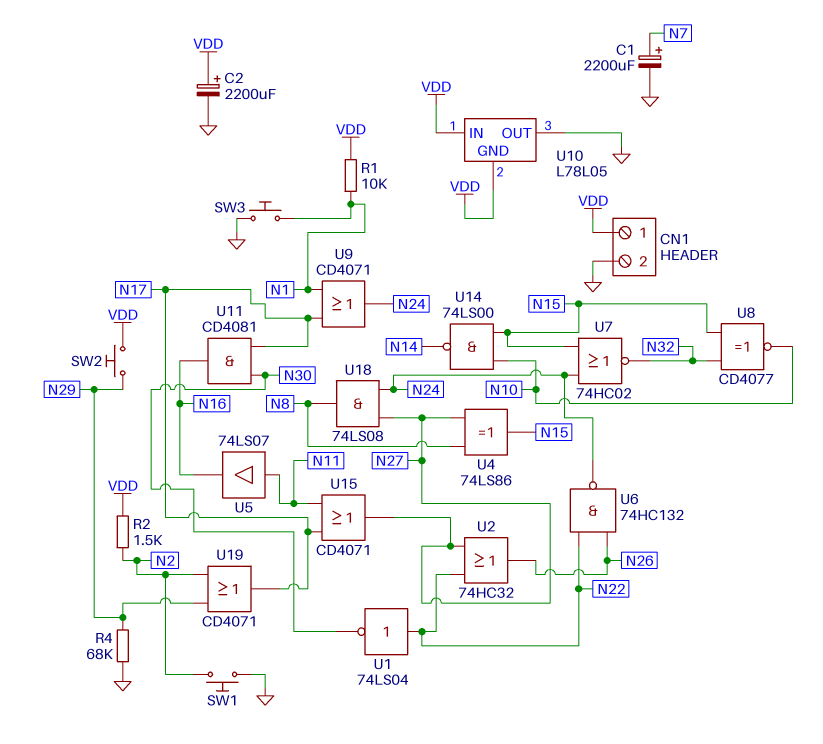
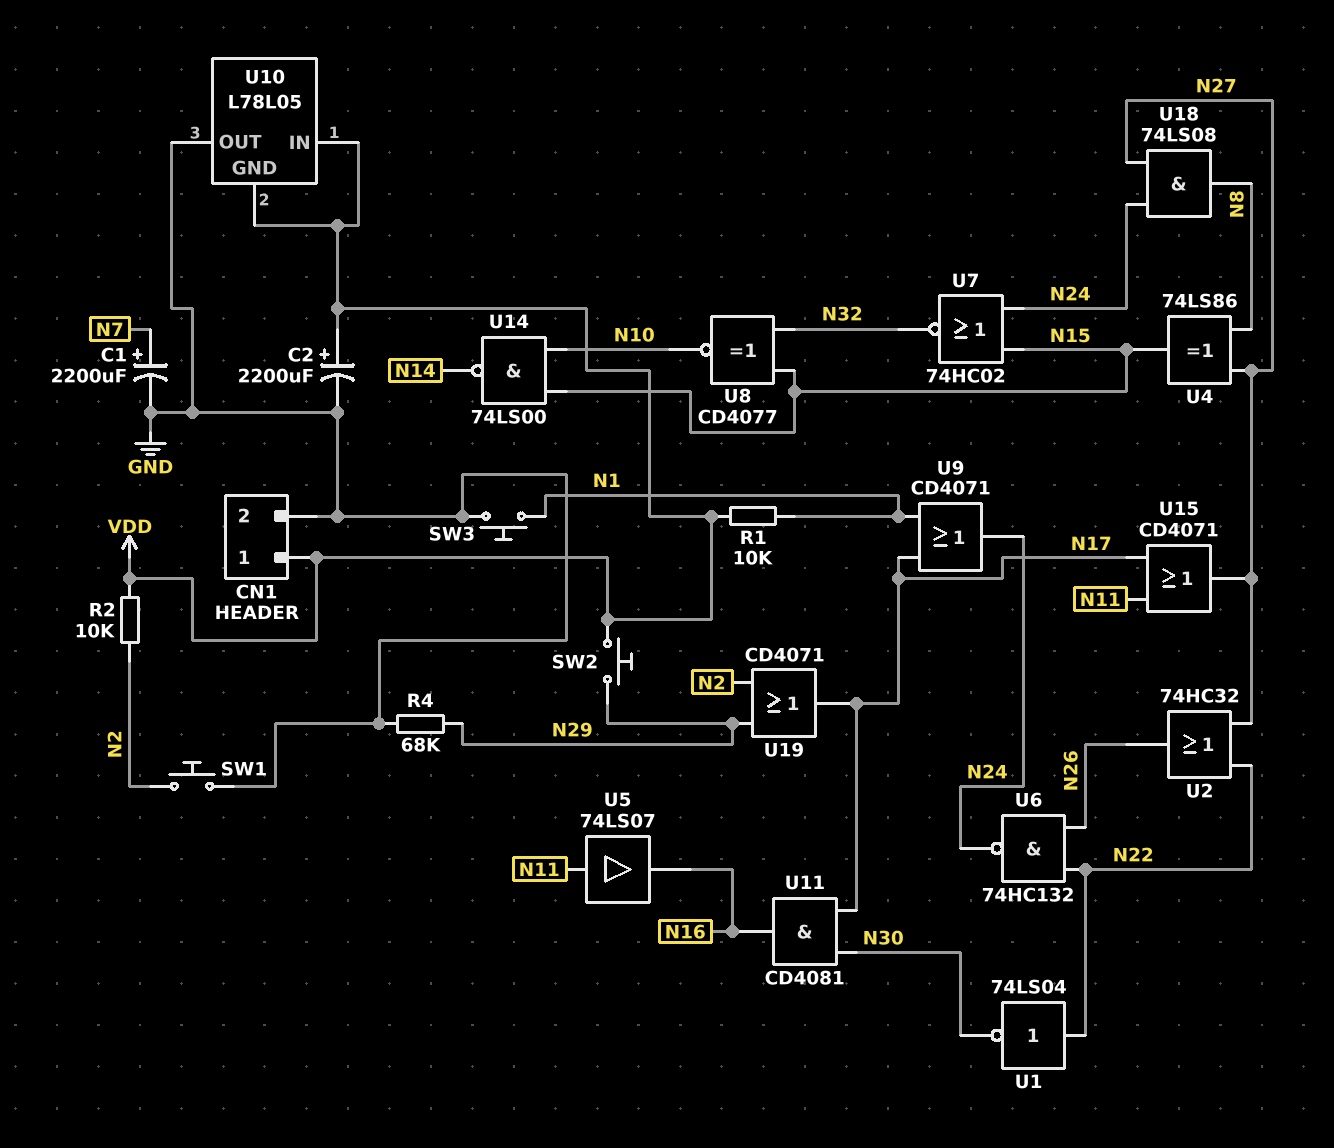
R2: 1.5k (N2, VDD) -> 10k (N2, VDD)

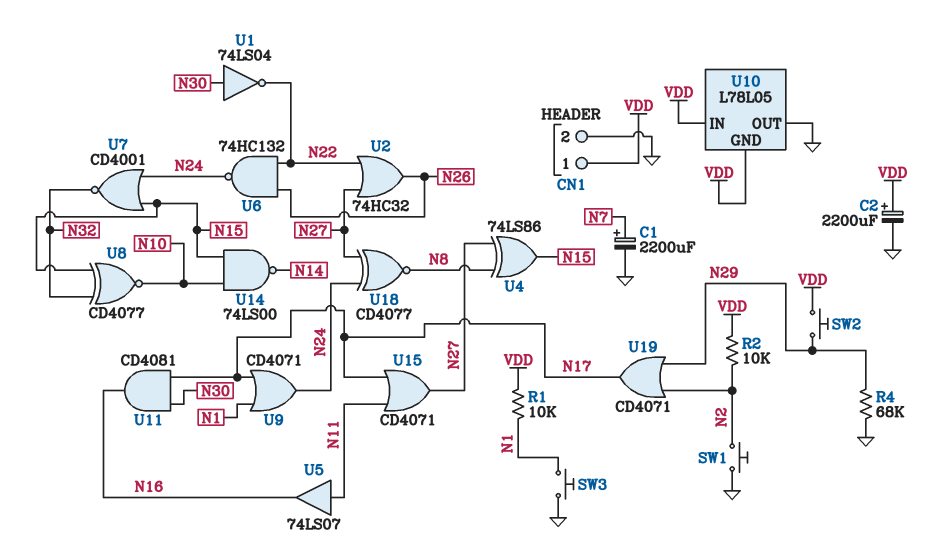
U1: NOT 74LS04 (in N22, out N30) -> NOT 74LS04 (in N30, out N22)
U7: NOR 74HC02 (in N15, in N24, out N32) -> NOR CD4001 (in N15, in N24, out N32)
U18: AND 74LS08 (in N24, in N27, out N8) -> XNOR CD4077 (in N24, in N27, out N8)

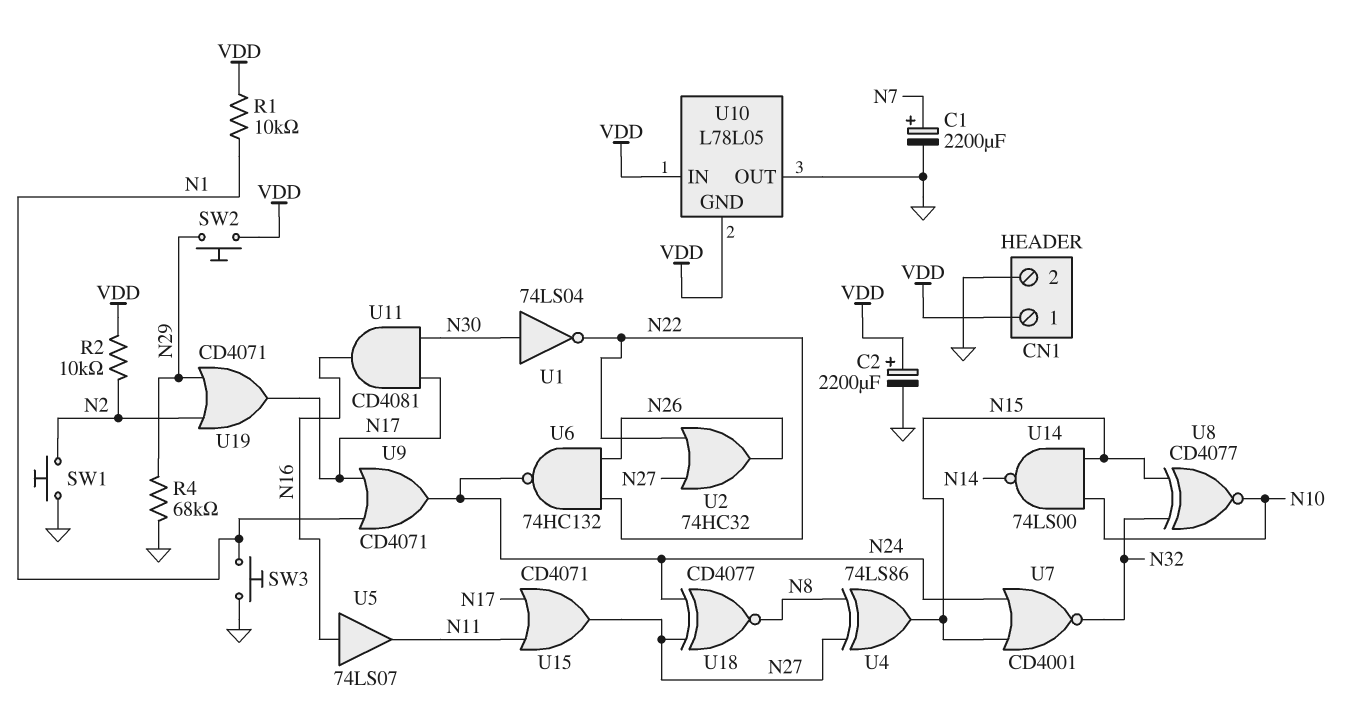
U5: buffer 74LS07 (in N11, out N16) -> buffer 74LS07 (in N16, out N11)

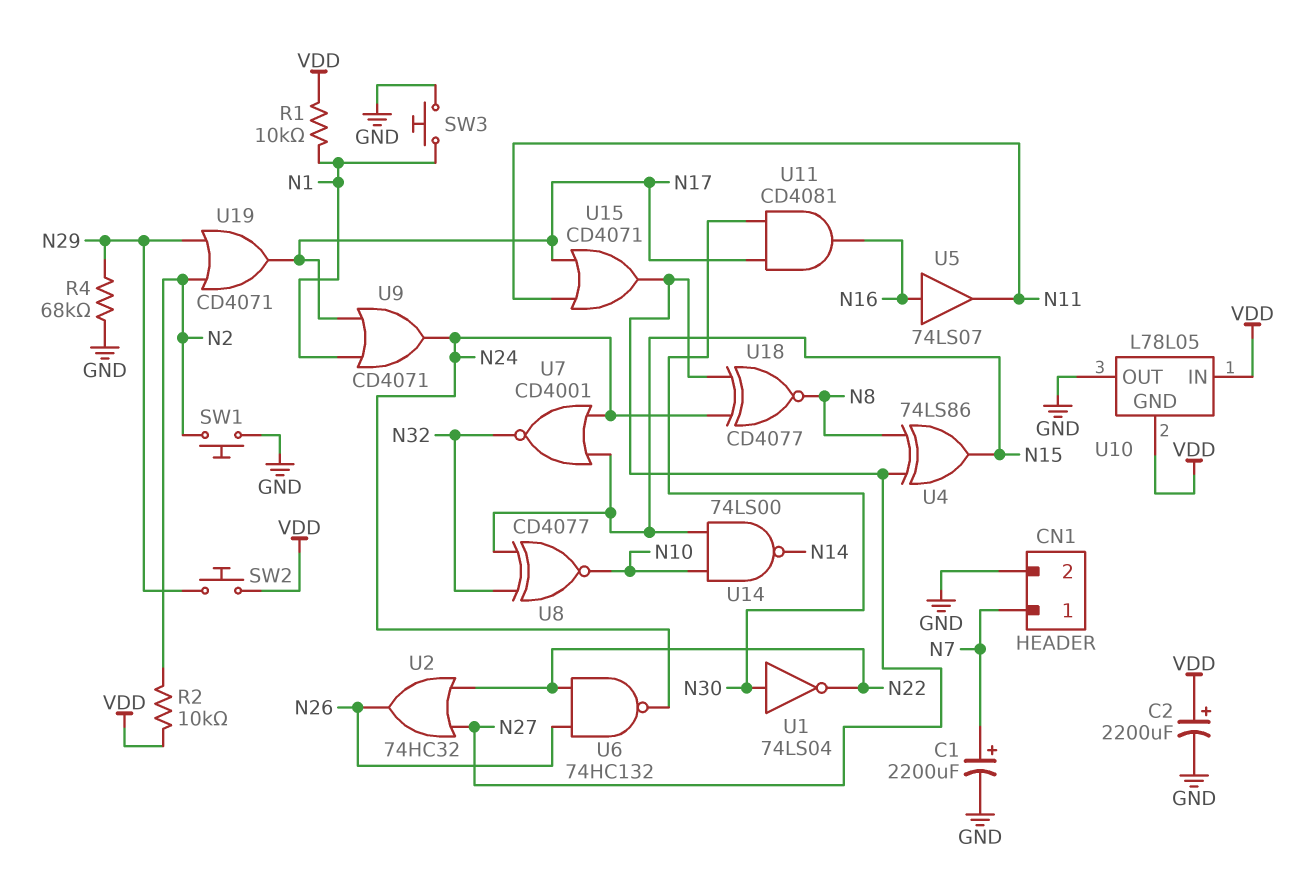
CN1 pin 1: VDD -> N7

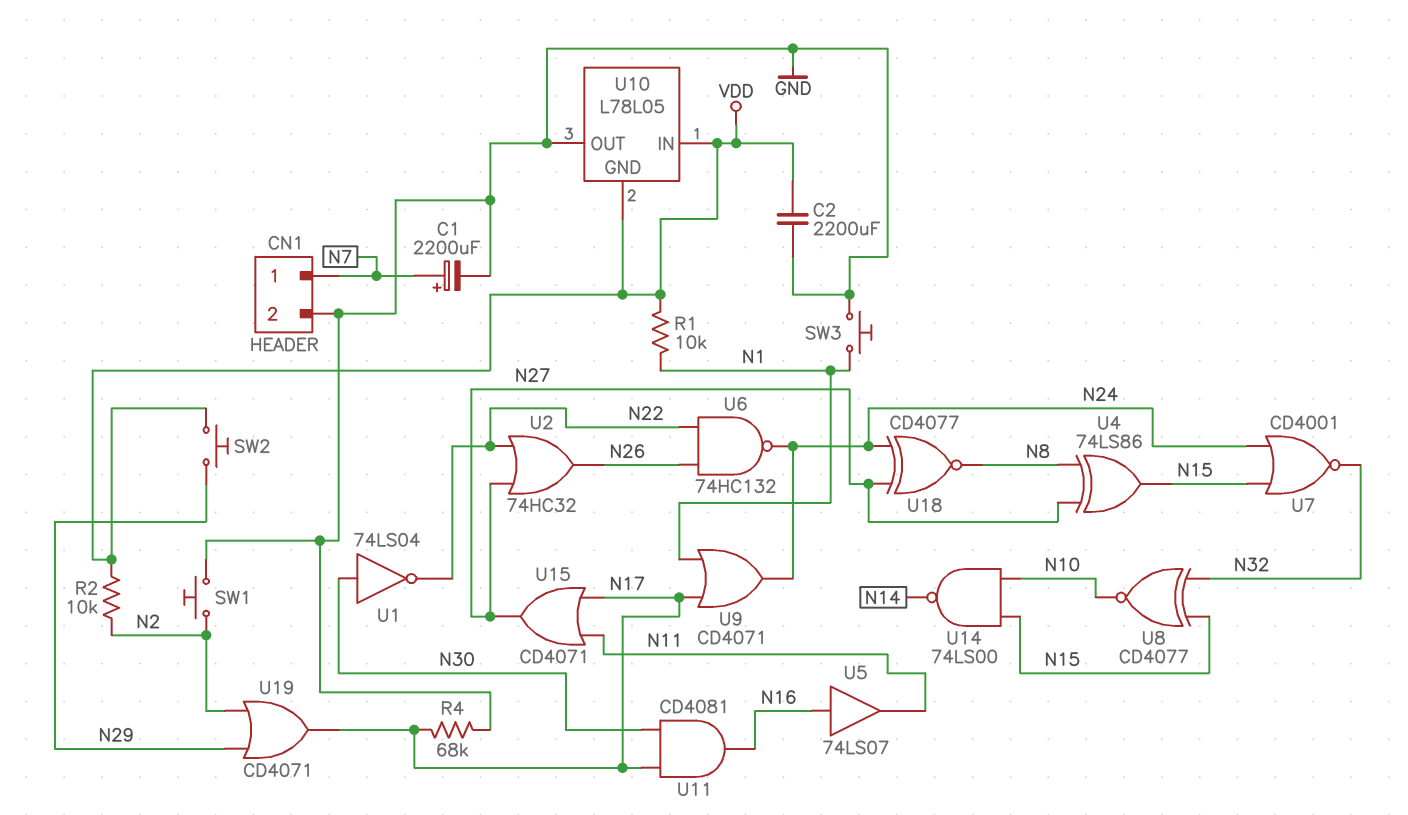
C2: 2200uF (plus VDD, minus GND) -> 2200uF (GND, VDD)
R4: 68k (GND, N29) -> 68k (GND, N17)

